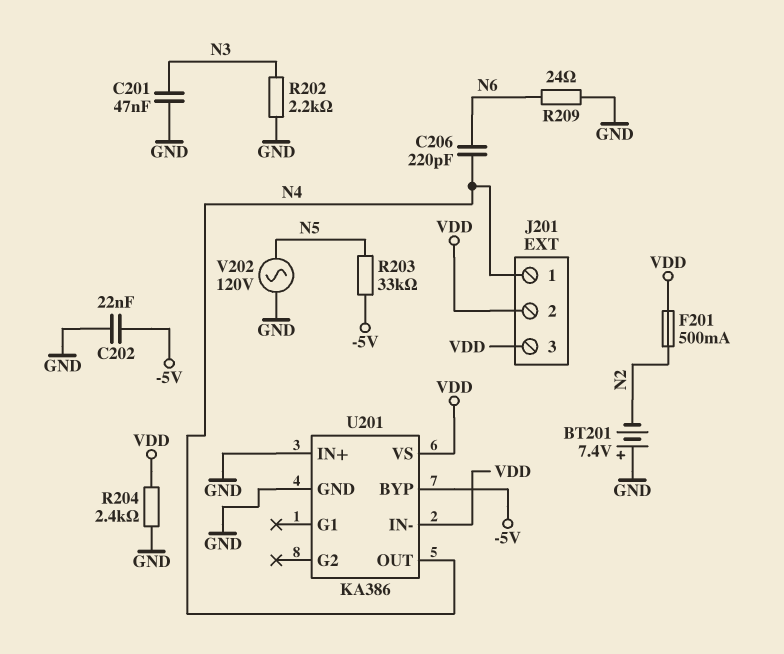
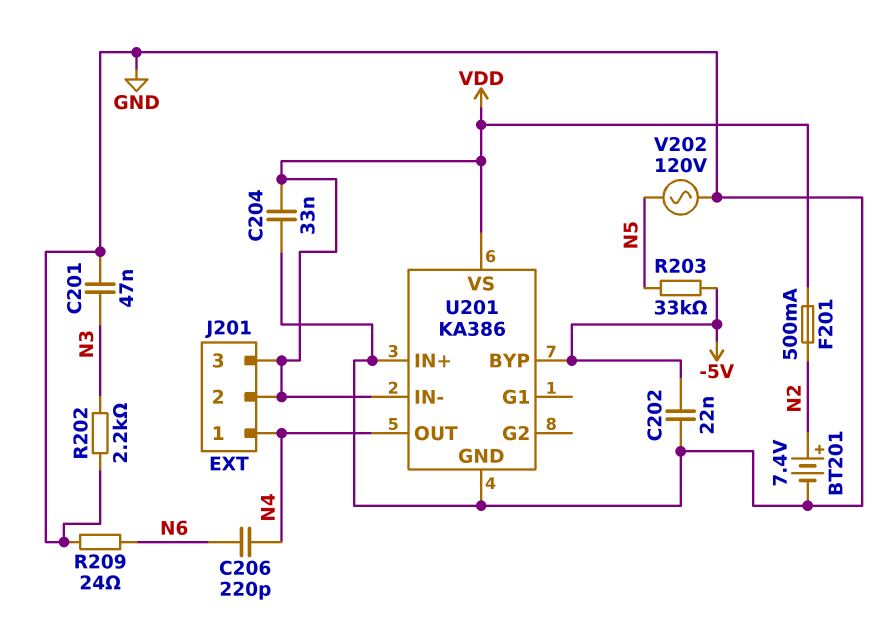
BT201: 7.4V (plus GND, minus N2) -> 7.4V (plus N2, minus GND)
C204: none -> 33nF (GND, VDD)
R204: 2.4k (GND, VDD) -> none

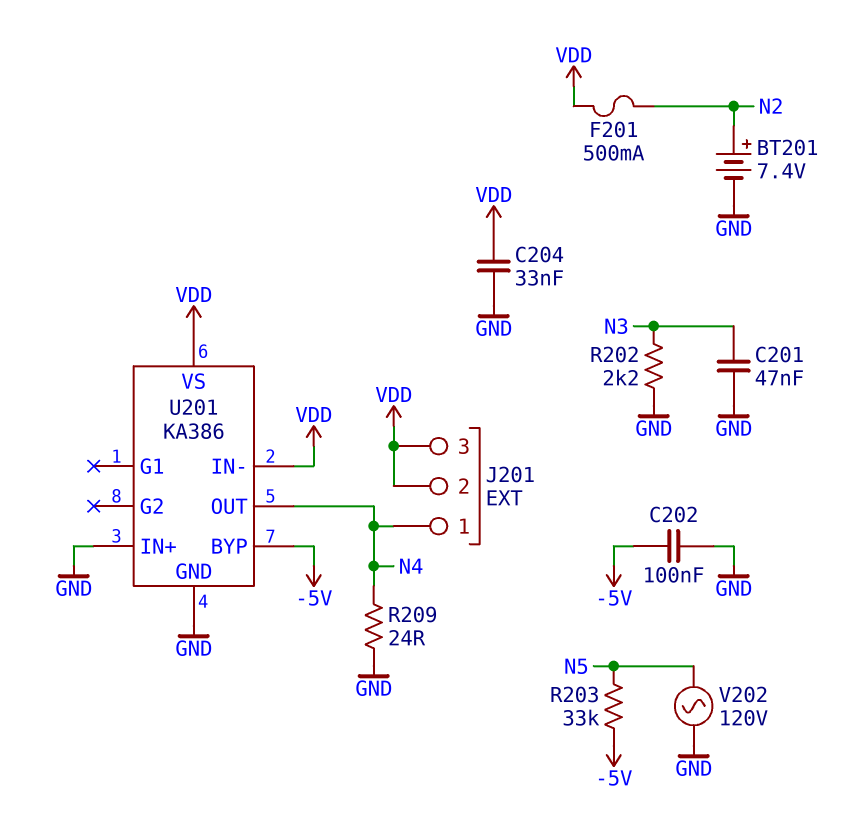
C202: 22nF (-5V, GND) -> 100nF (-5V, GND)
C206: 220pF (N4, N6) -> none
R209: 24 (GND, N6) -> 24 (GND, N4)

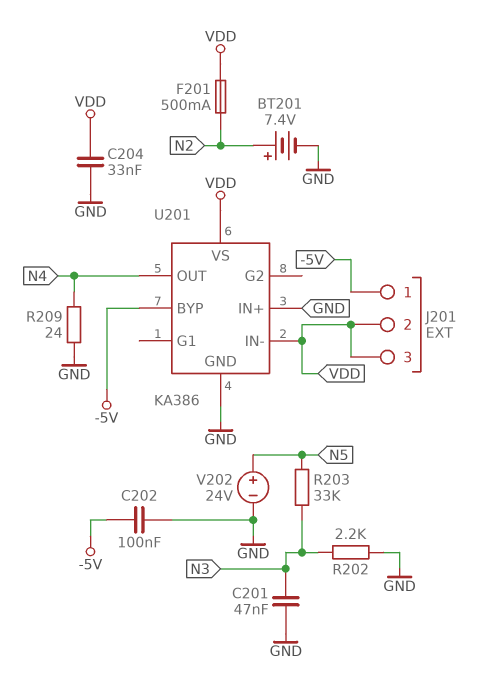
J201 pin 1: N4 -> -5V
R203: 33k (-5V, N5) -> 33k (N3, N5)
V202: AC 120V (GND, N5) -> 24V (plus N5, minus GND)

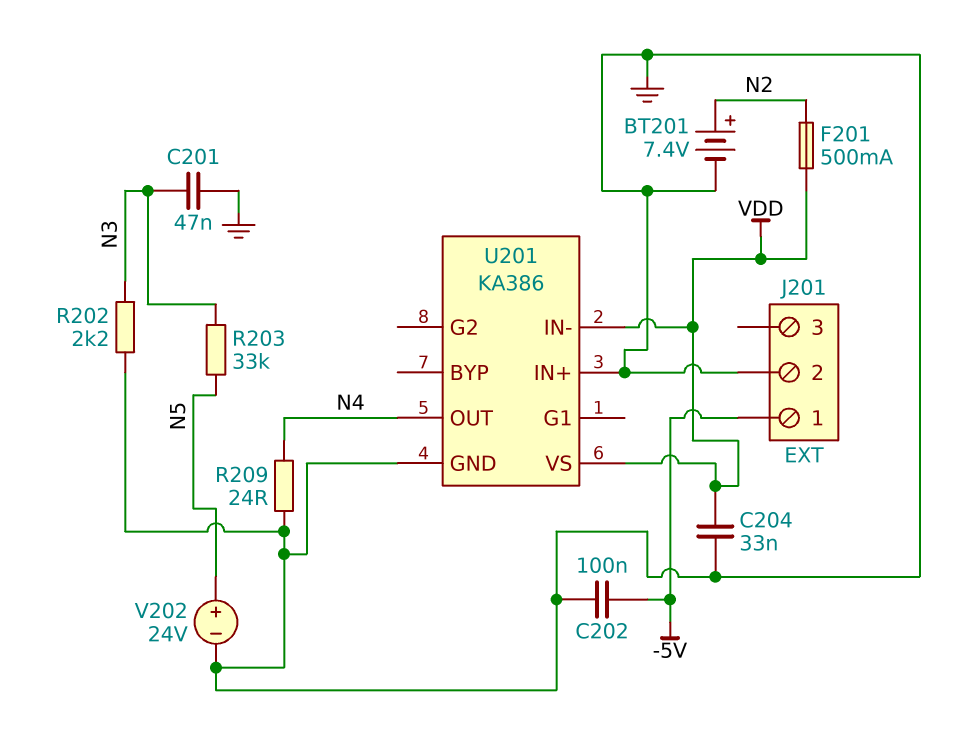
J201 pin 2: VDD -> GND
J201 pin 3: VDD -> none
U201 pin BYP: -5V -> none

